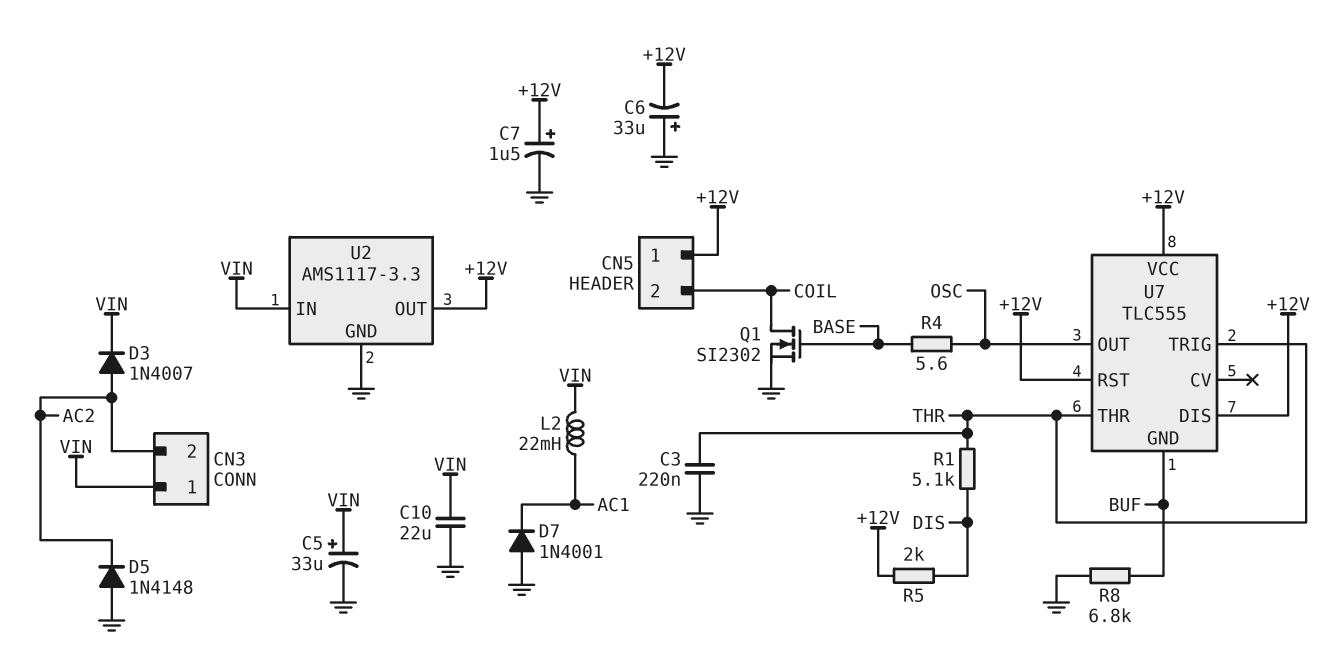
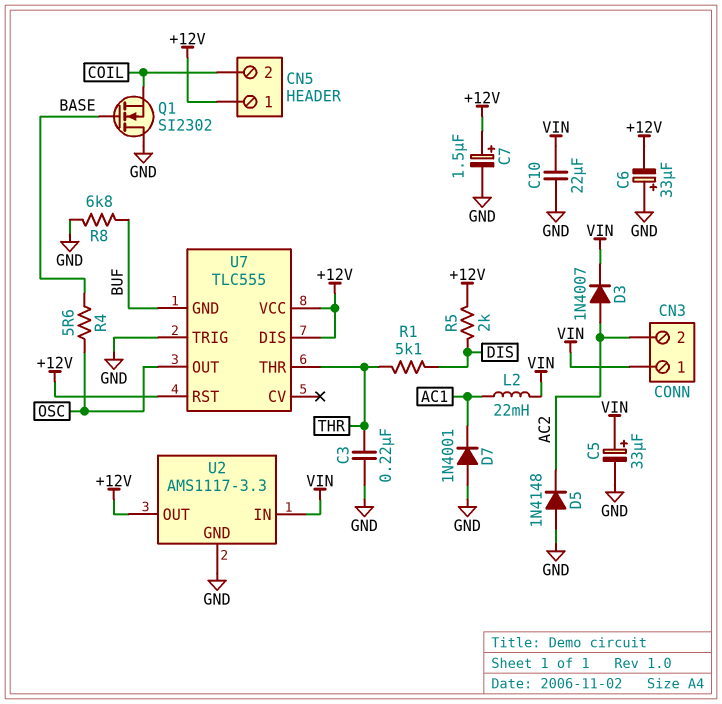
Q1: NMOS SI2302 (G BASE, D COIL, S GND) -> NMOS SI2302 (G BASE, D GND, S COIL)
U7 pin TRIG: THR -> GND

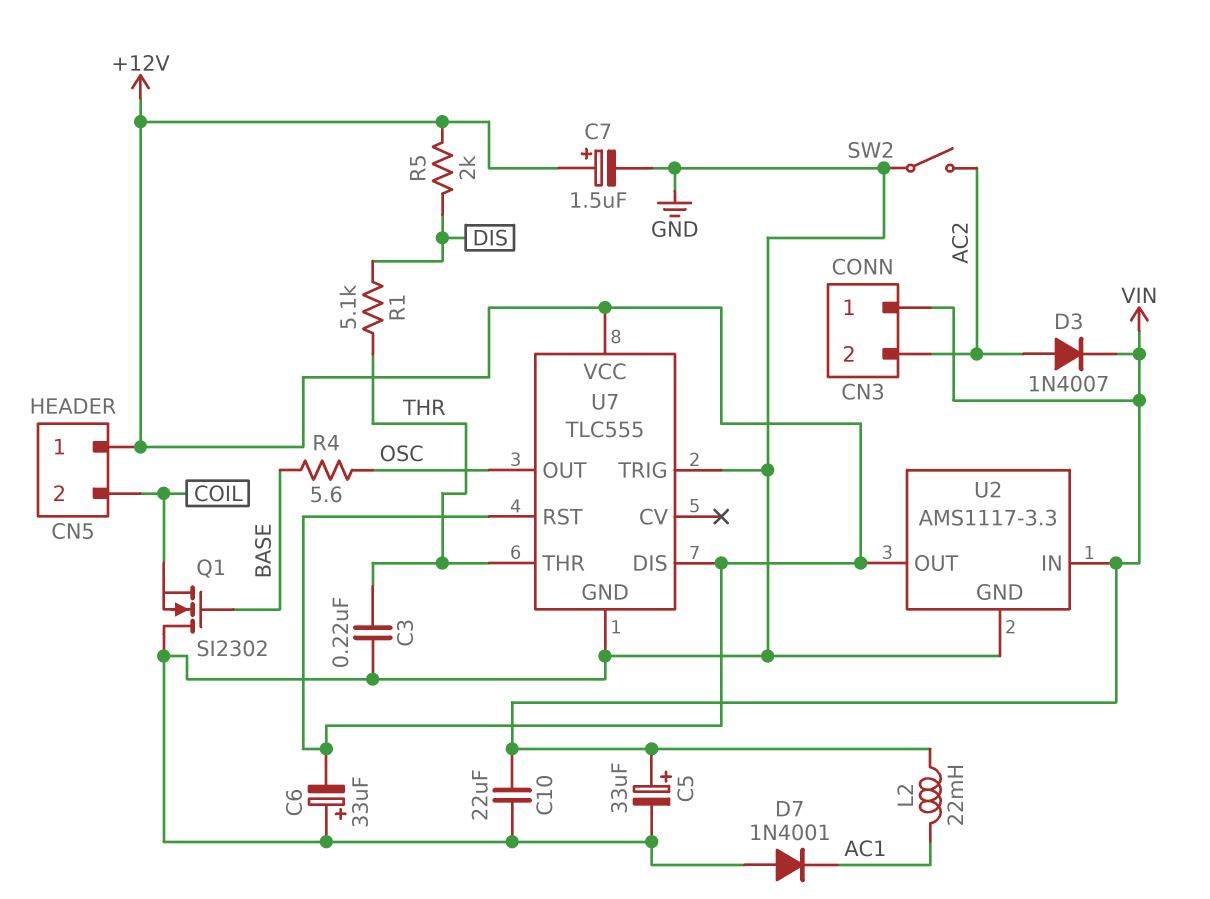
D5: diode 1N4148 (A GND, K AC2) -> none
R8: 6.8k (BUF, GND) -> none
SW2: none -> switch (AC2, GND)
U7 pin GND: BUF -> GND

